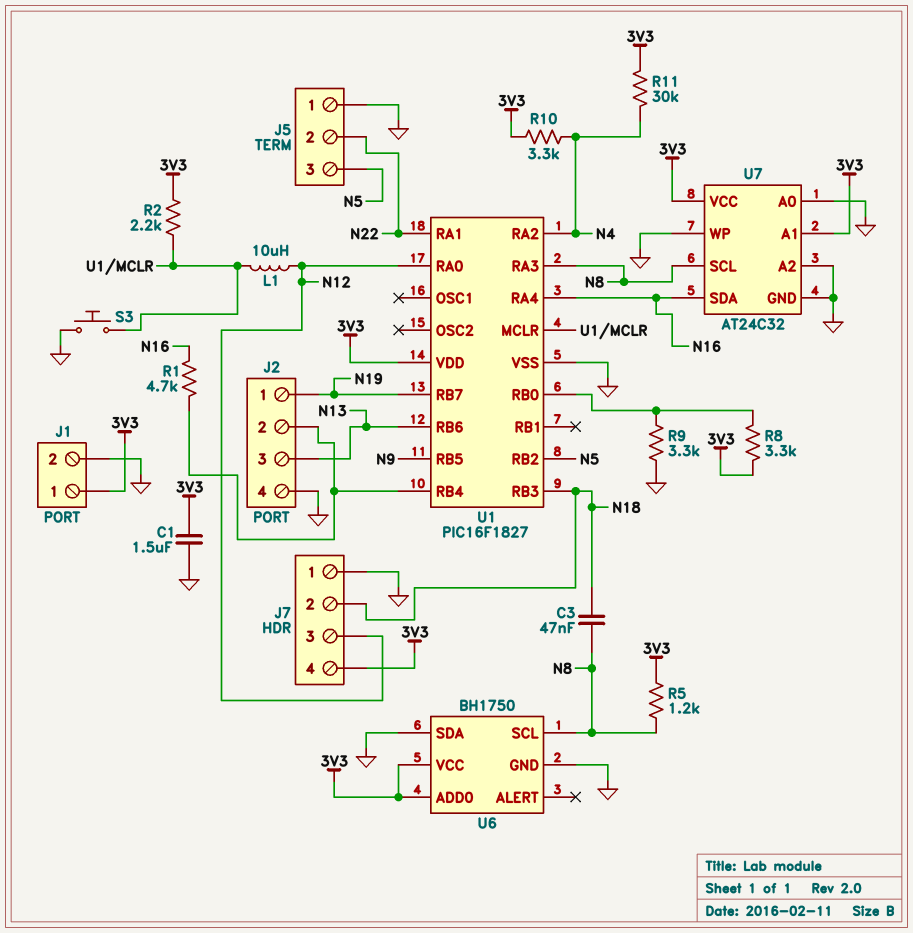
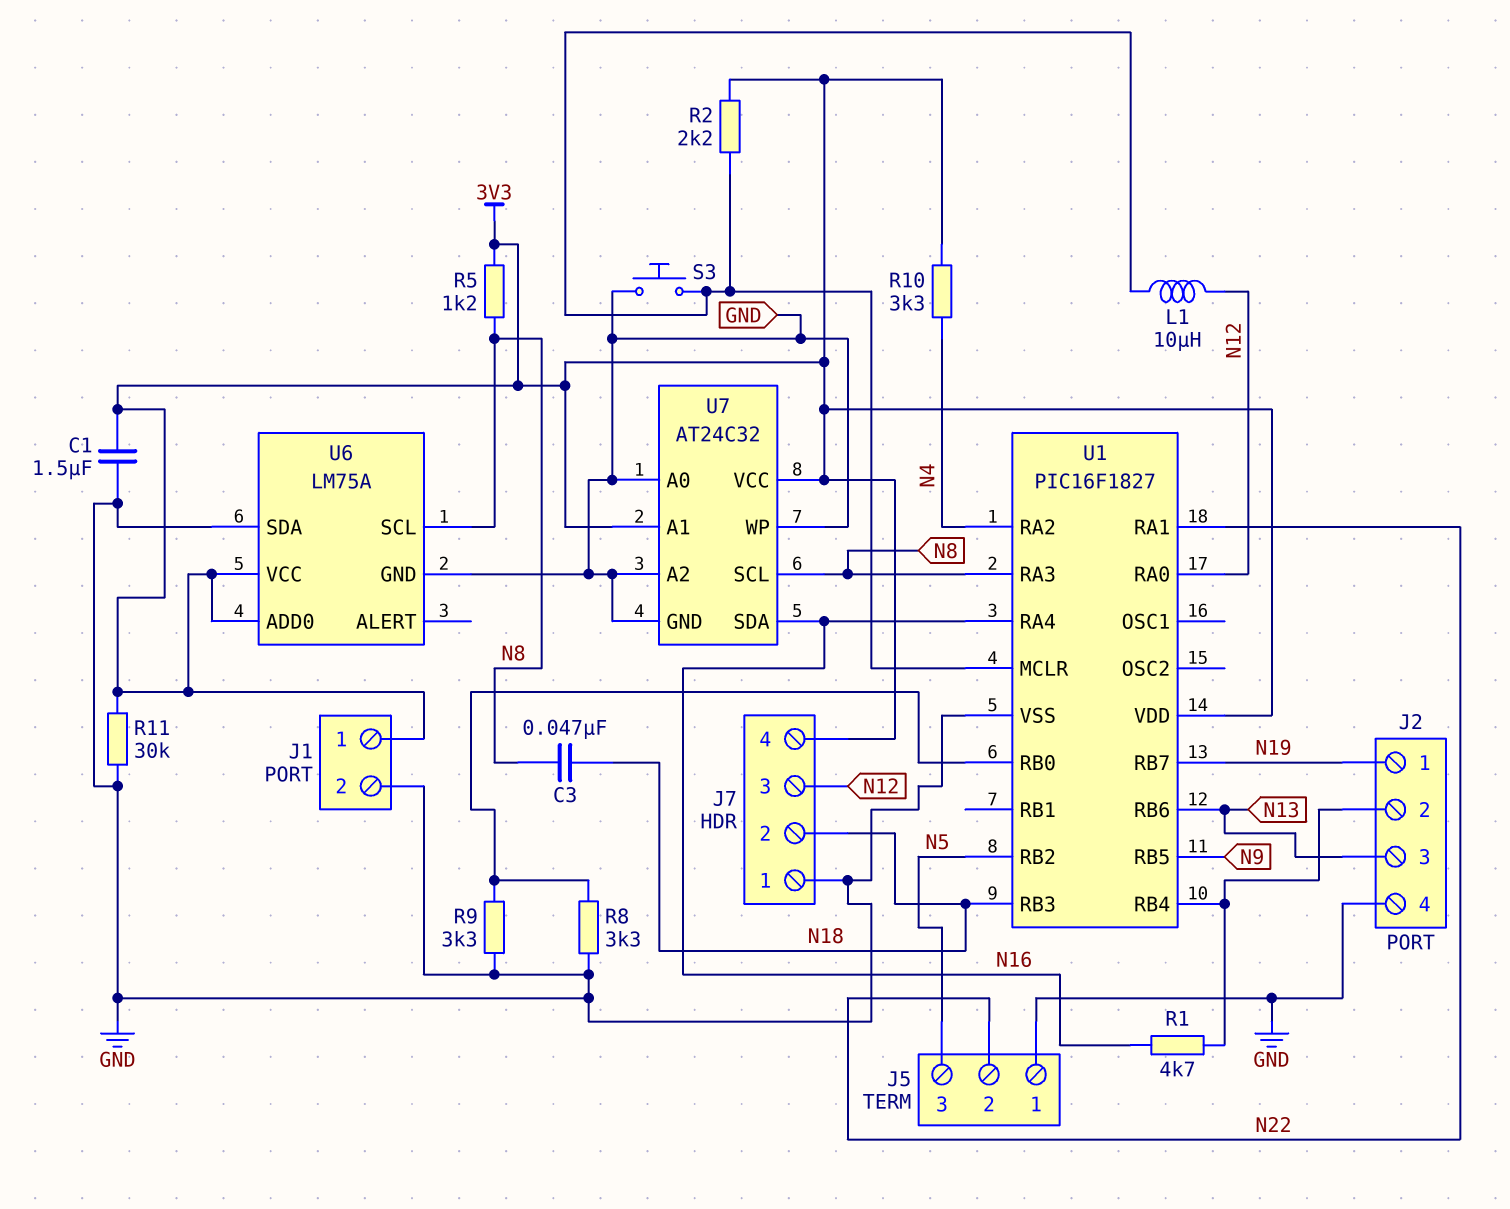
R8: 3.3k (3V3, U1/RB0) -> 3.3k (GND, U1/RB0)
R11: 30k (3V3, N4) -> 30k (3V3, GND)
U6: BH1750 -> LM75A

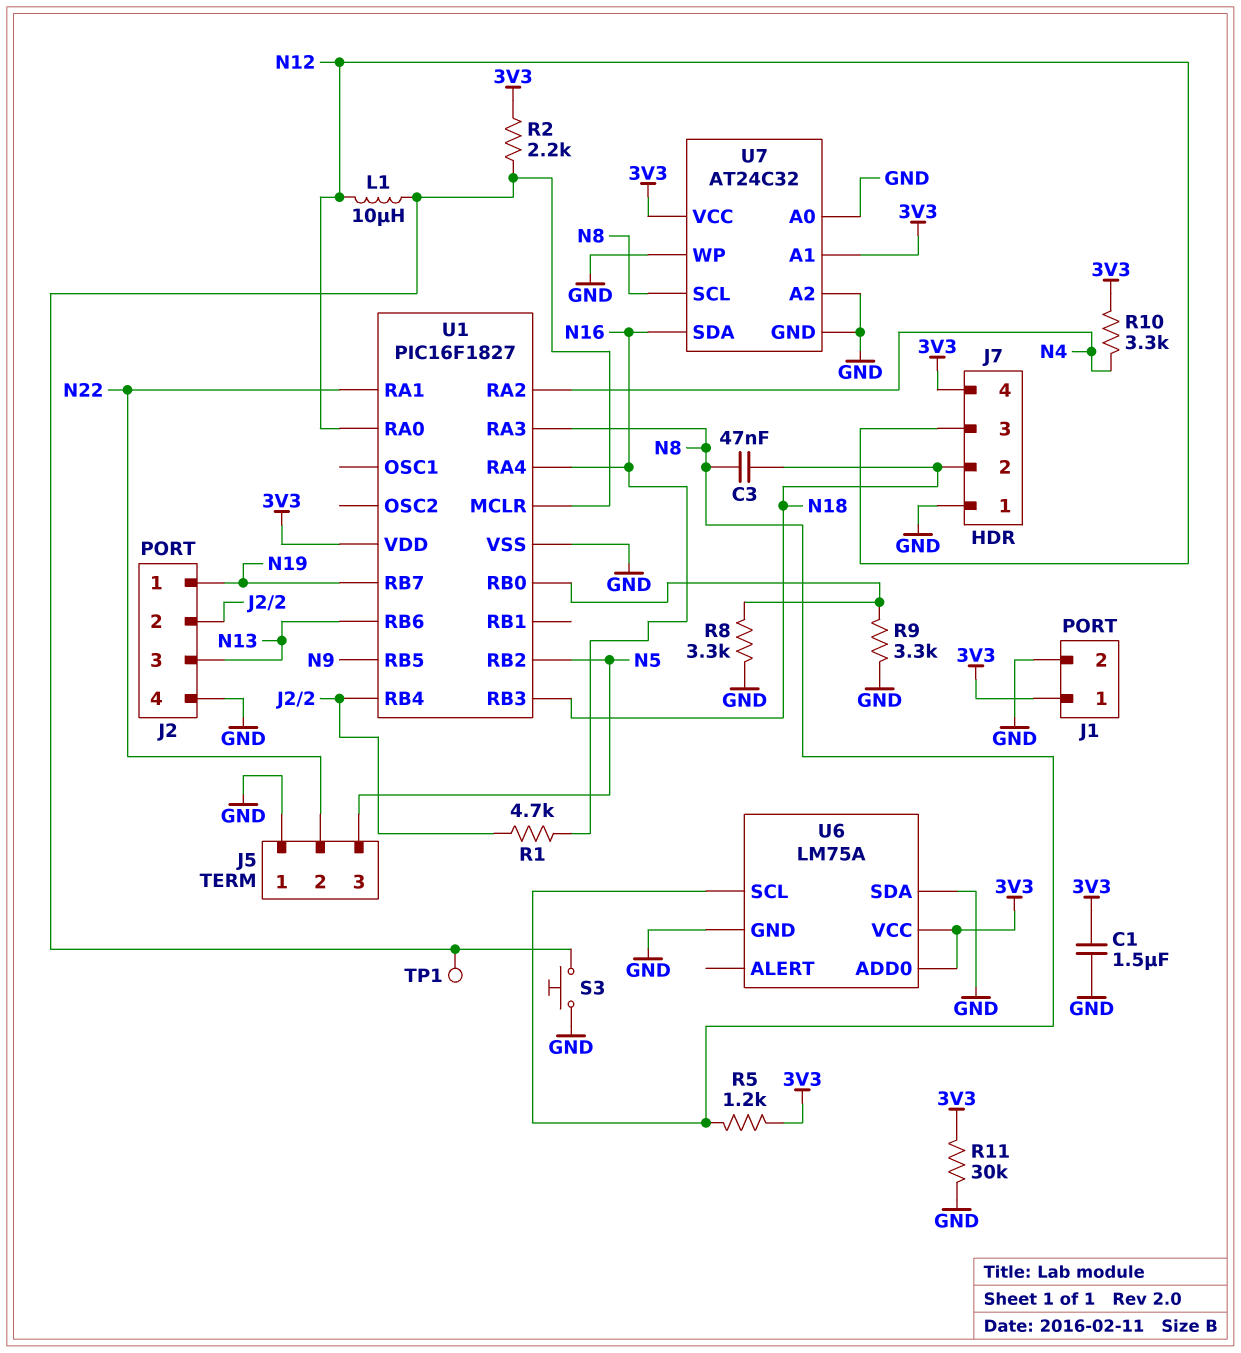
TP1: none -> test point (U1/MCLR)

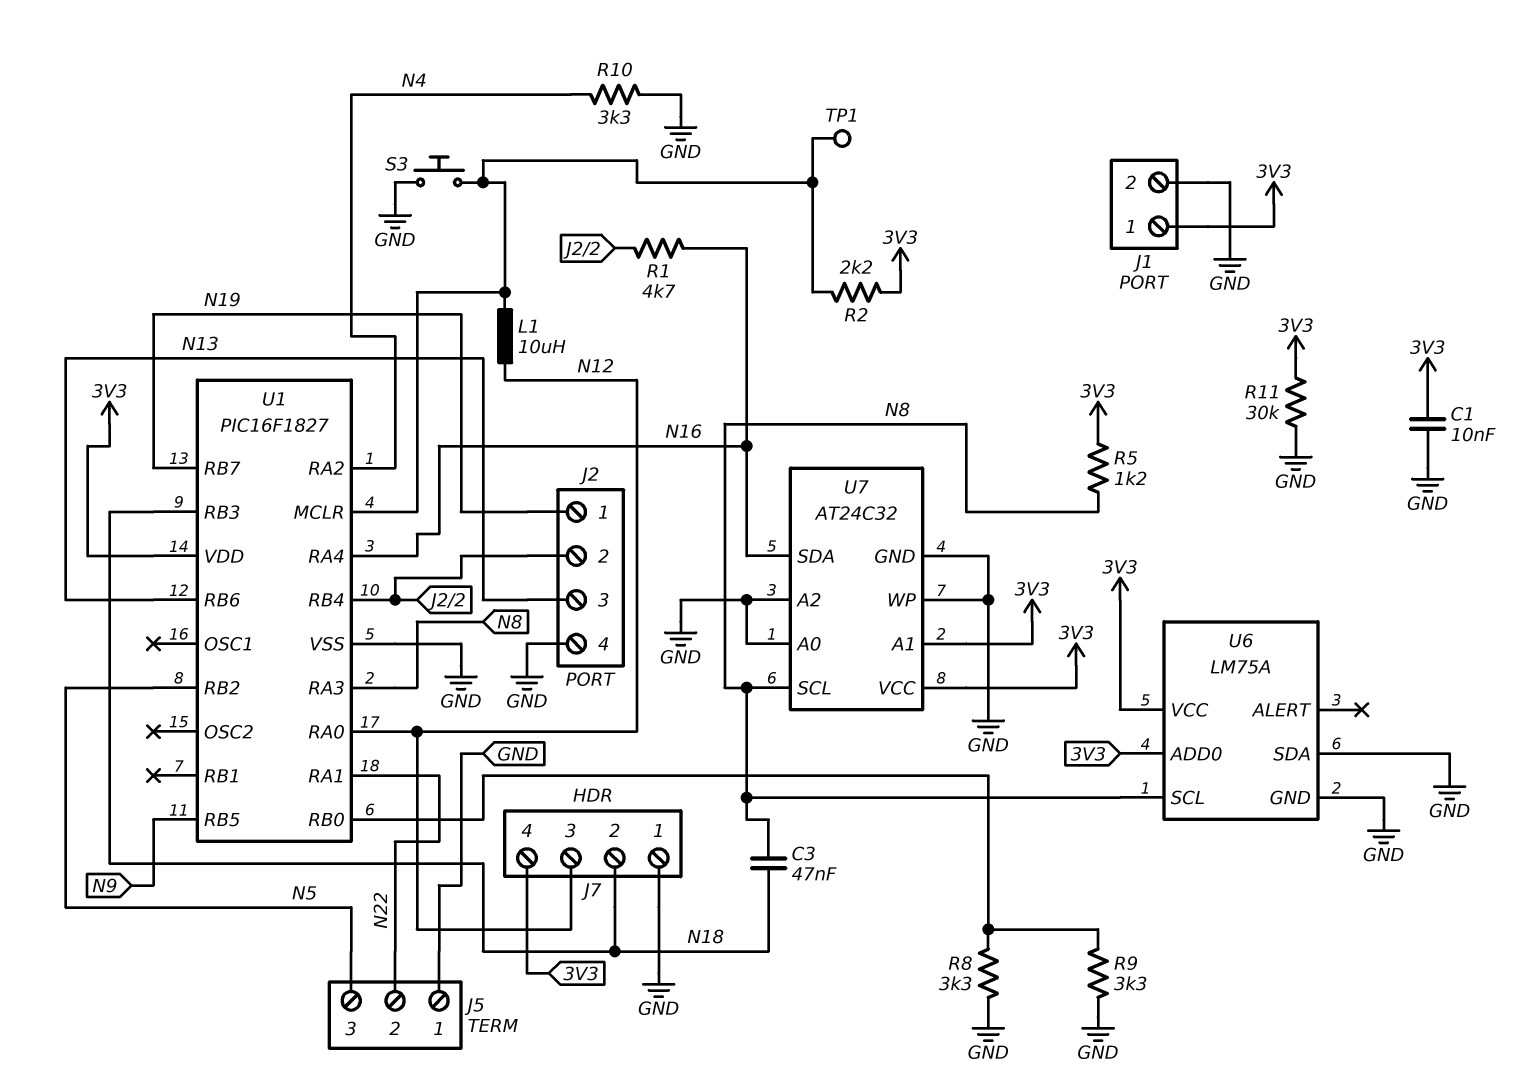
C1: 1.5uF (3V3, GND) -> 10nF (3V3, GND)
R10: 3.3k (3V3, N4) -> 3.3k (GND, N4)

